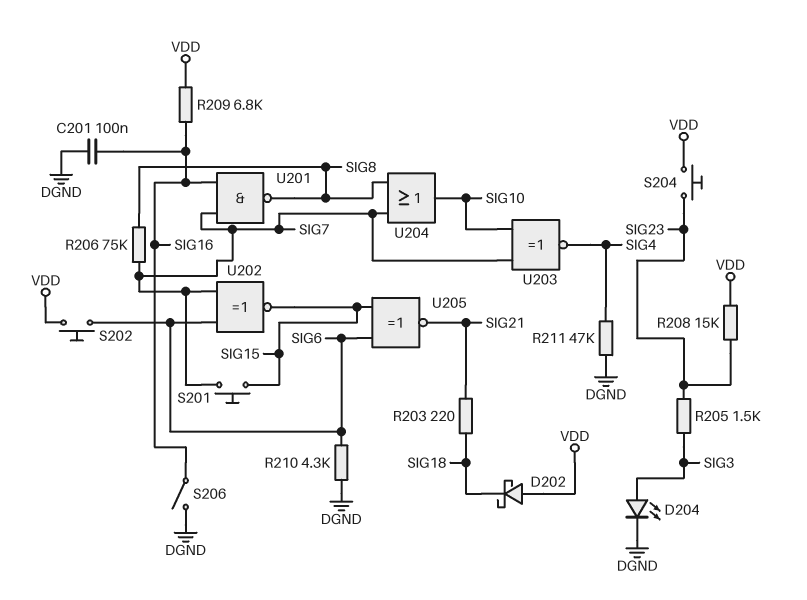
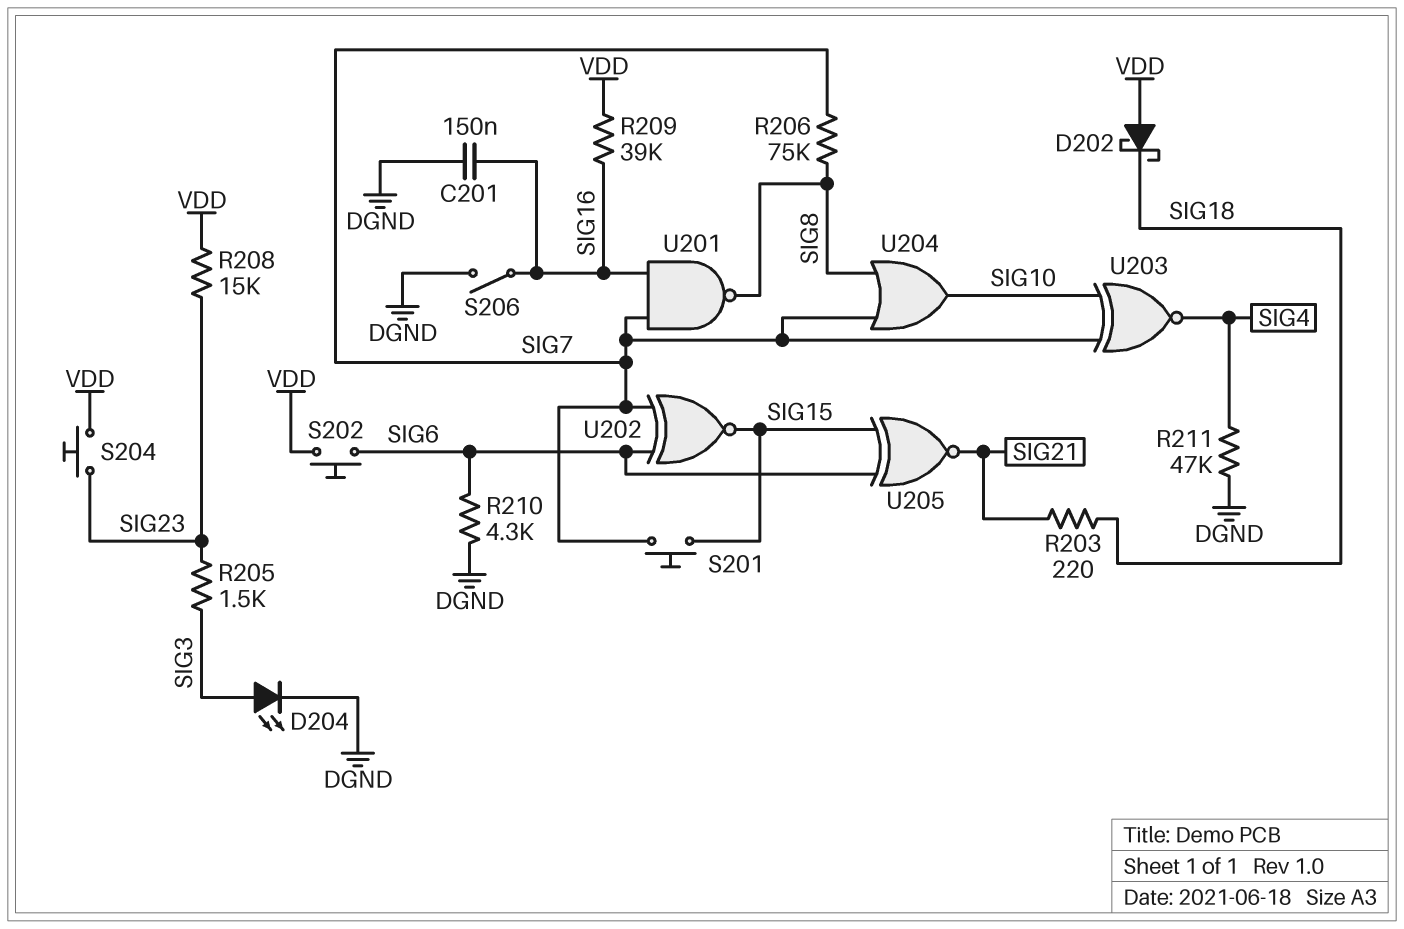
C201: 100nF (DGND, SIG16) -> 150nF (DGND, SIG16)
R209: 6.8k (SIG16, VDD) -> 39k (SIG16, VDD)

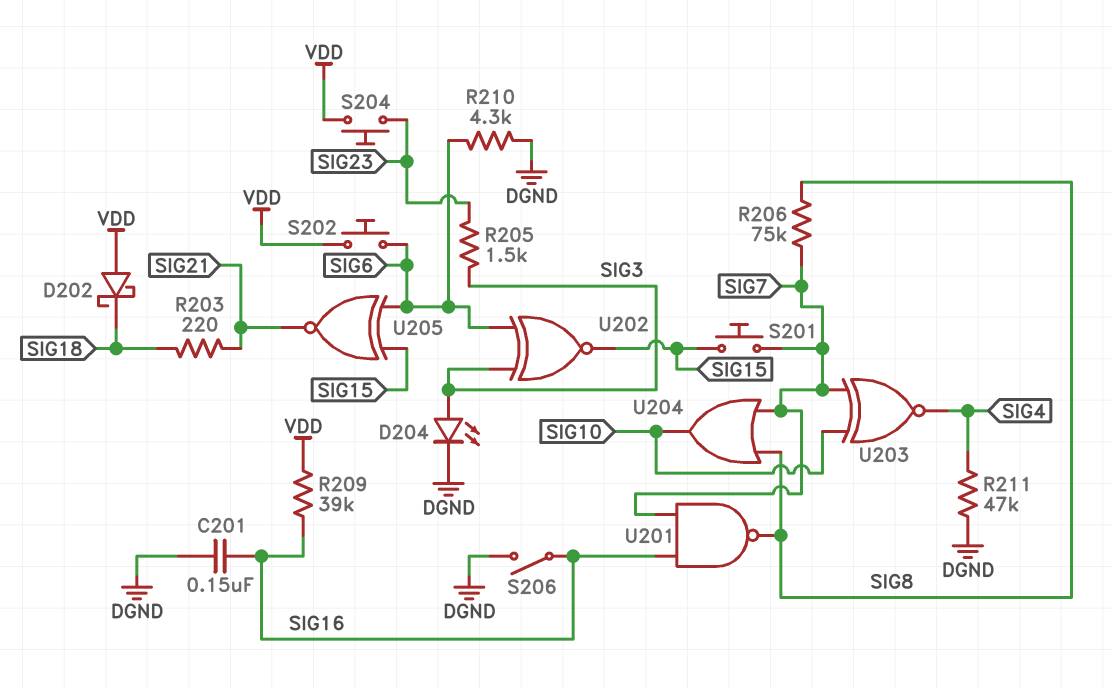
R208: 15k (SIG23, VDD) -> none
U202: XNOR (in SIG6, in SIG7, out SIG15) -> XNOR (in SIG3, in SIG6, out SIG15)

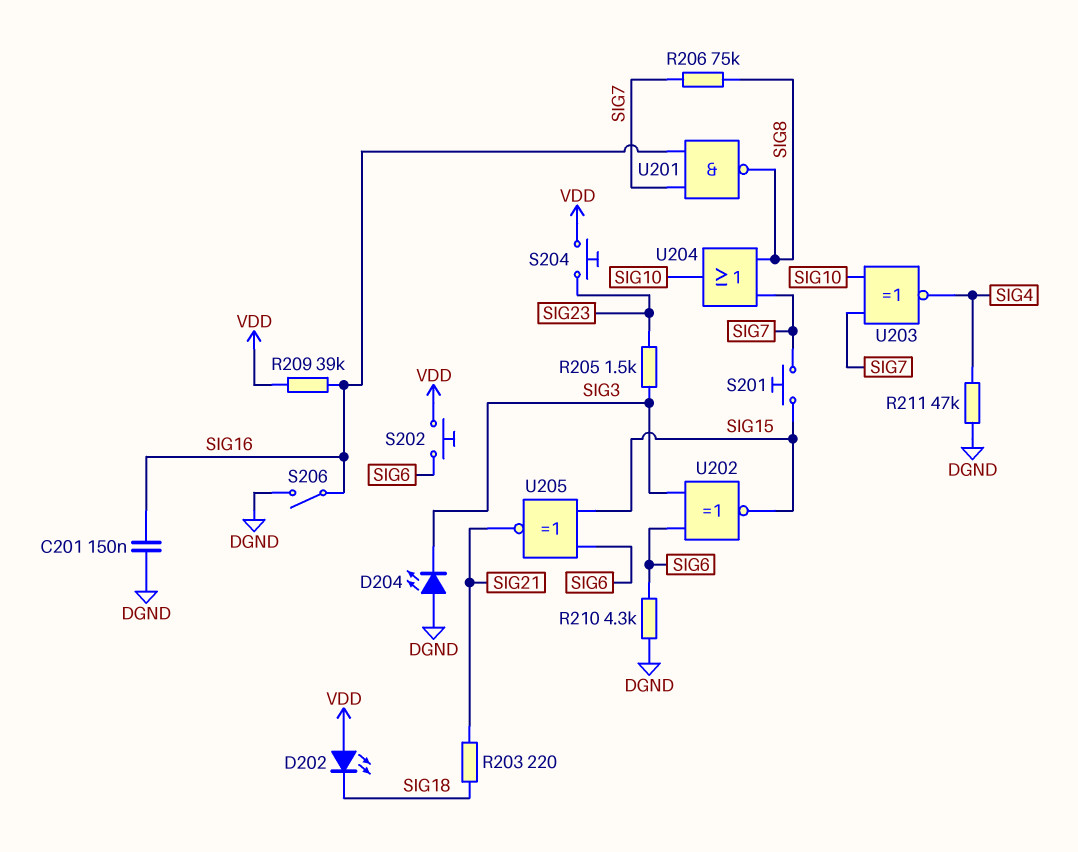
D202: schottky (A VDD, K SIG18) -> LED (A VDD, K SIG18)
D204: LED (A SIG3, K DGND) -> LED (A DGND, K SIG3)

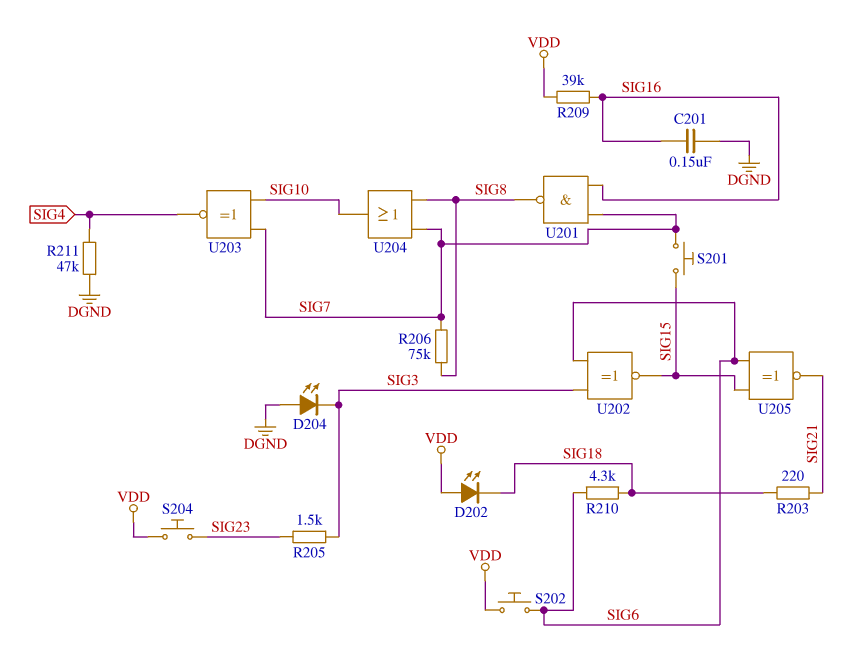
R210: 4.3k (DGND, SIG6) -> 4.3k (SIG6, SIG18)
S206: switch (DGND, SIG16) -> none

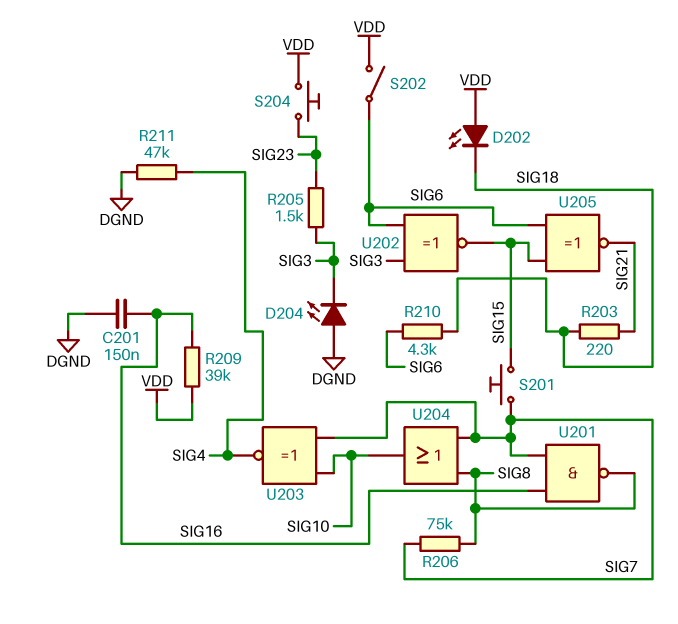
S202: button (SIG6, VDD) -> switch (SIG6, VDD)

